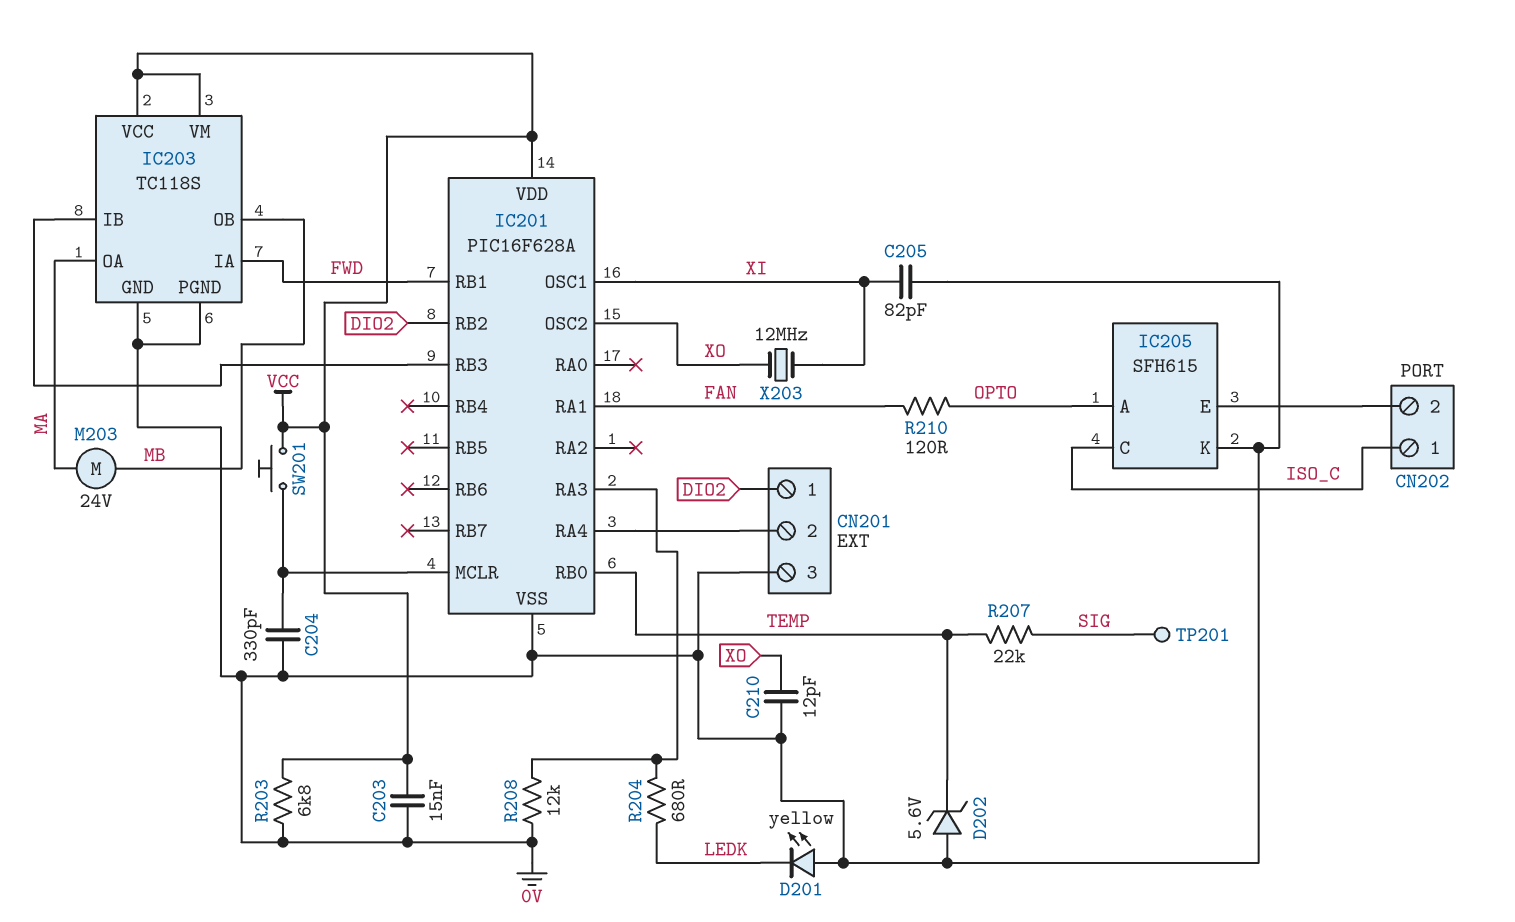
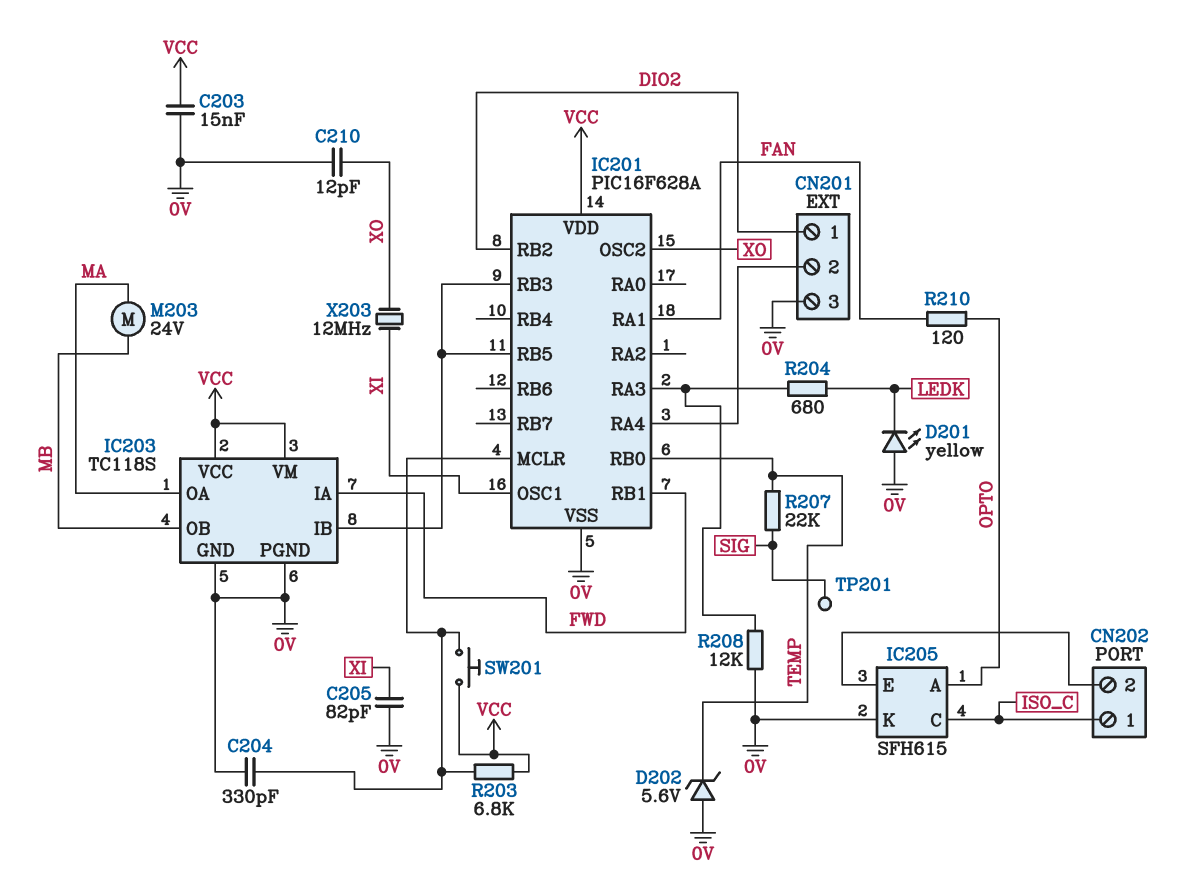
IC201 pin RB5: none -> IC201/RB3
R203: 6.8k (0V, VCC) -> 6.8k (IC201/MCLR, VCC)

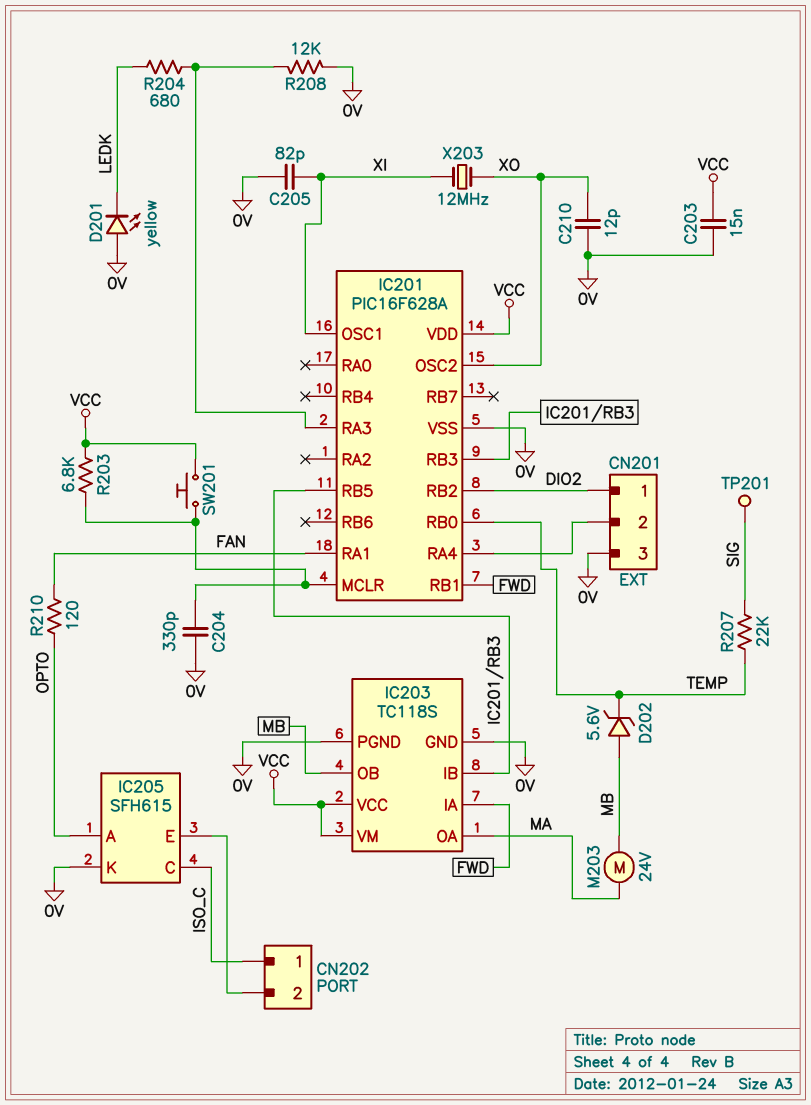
D202: zener 5.6V (A 0V, K TEMP) -> zener 5.6V (A MB, K TEMP)

